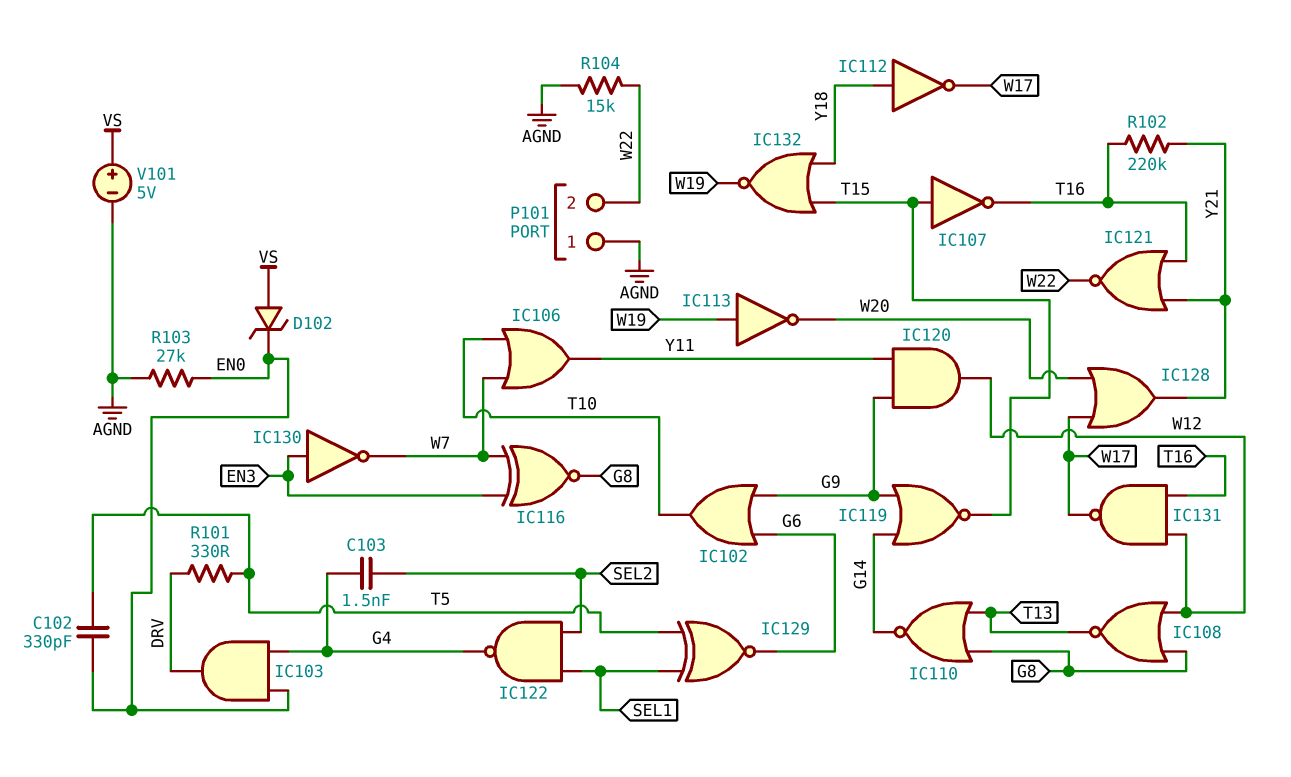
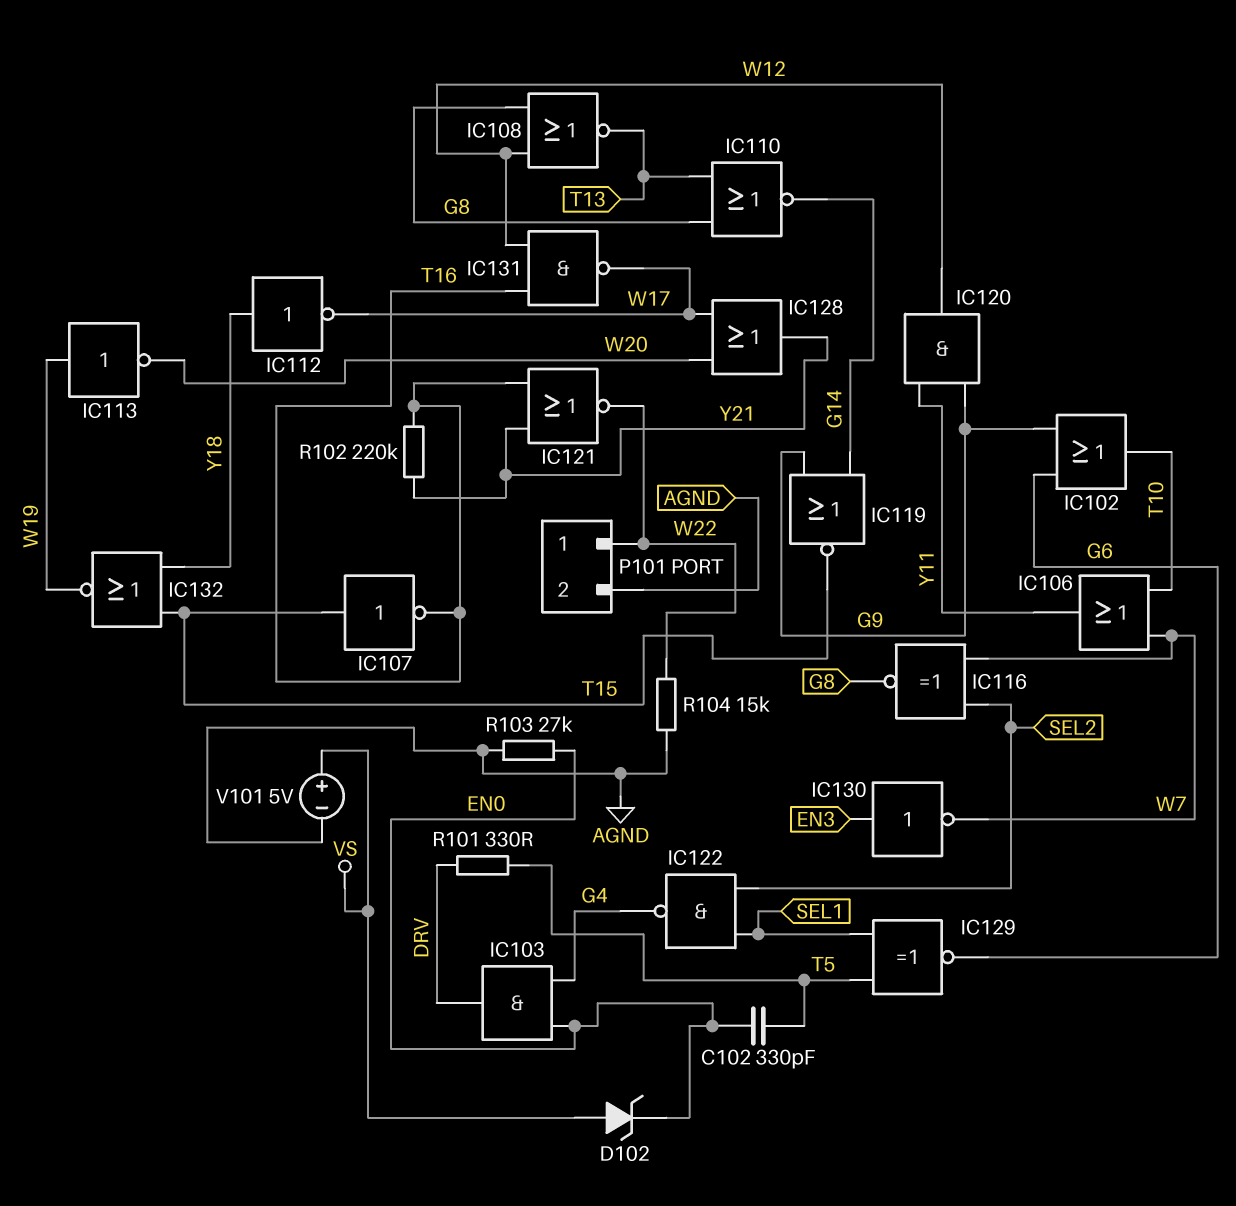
C103: 1.5nF (G4, SEL2) -> none
IC116: XNOR (in EN3, in W7, out G8) -> XNOR (in SEL2, in W7, out G8)
P101 pin 1: AGND -> W22
P101 pin 2: W22 -> AGND

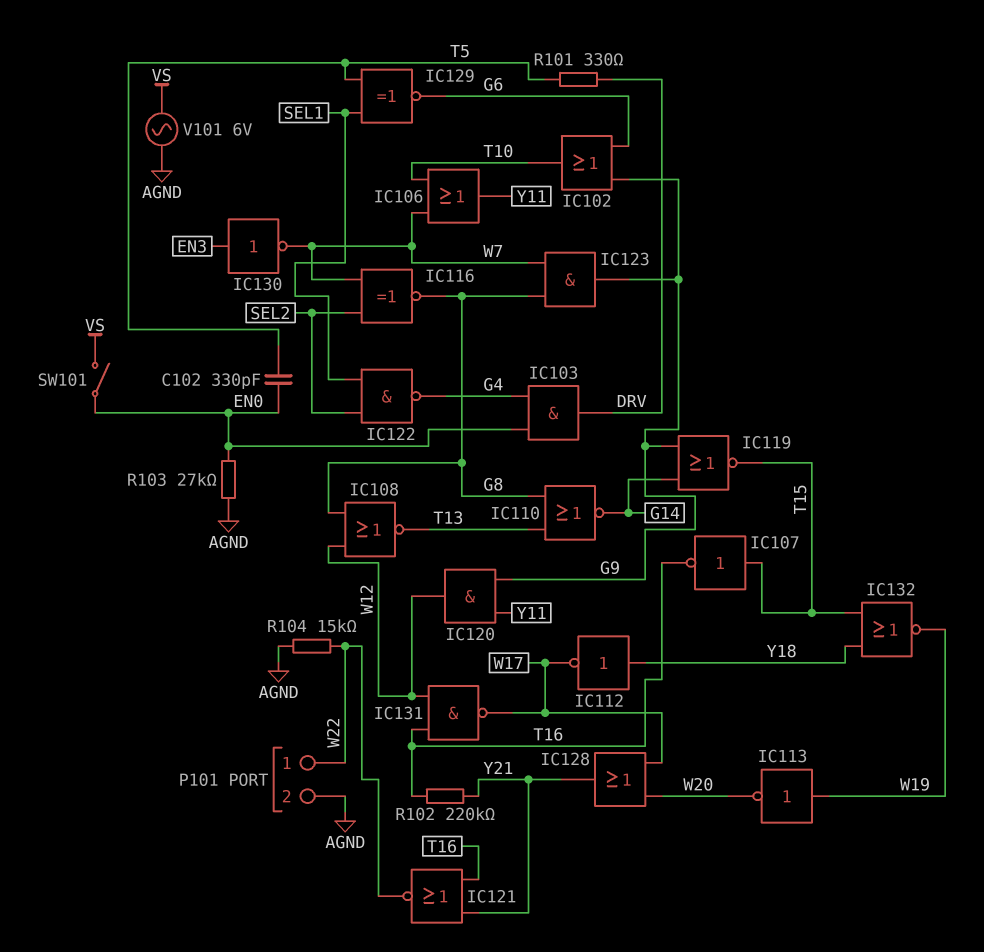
D102: zener (A VS, K EN0) -> none
IC123: none -> AND (in G8, in W7, out G9)
SW101: none -> switch (EN0, VS)
V101: 5V (plus VS, minus AGND) -> AC 6V (AGND, VS)

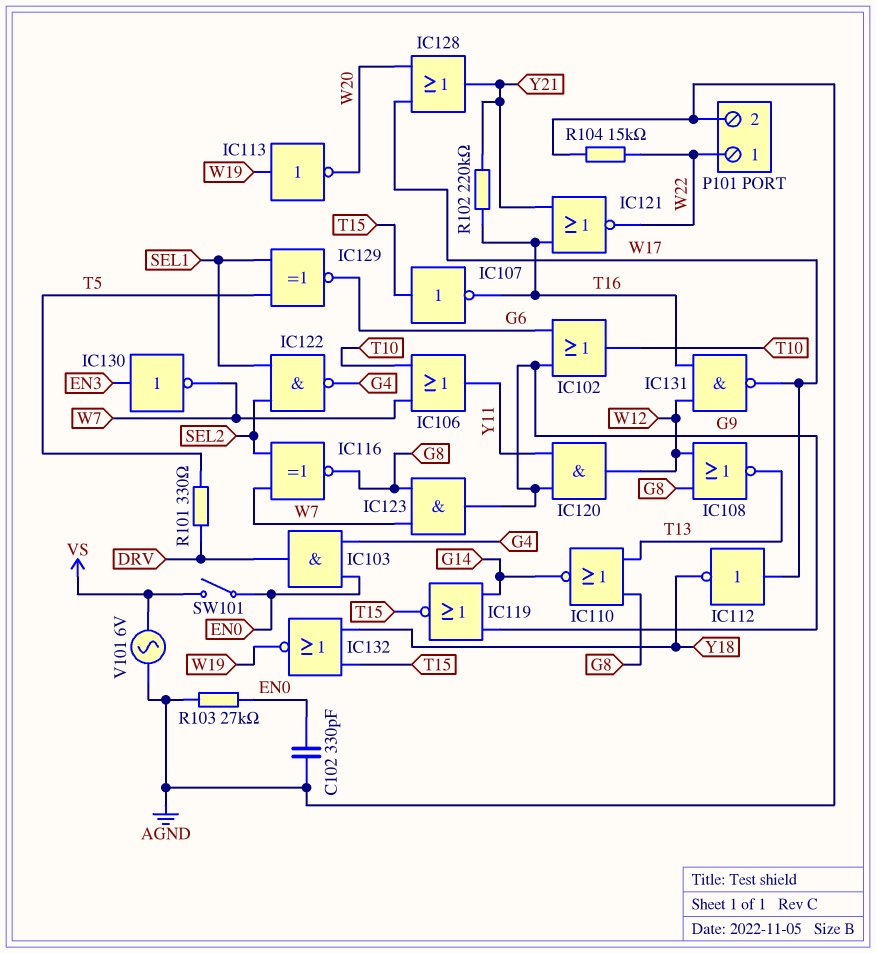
C102: 330pF (EN0, T5) -> 330pF (AGND, EN0)
IC112: NOT (in Y18, out W17) -> NOT (in W17, out Y18)

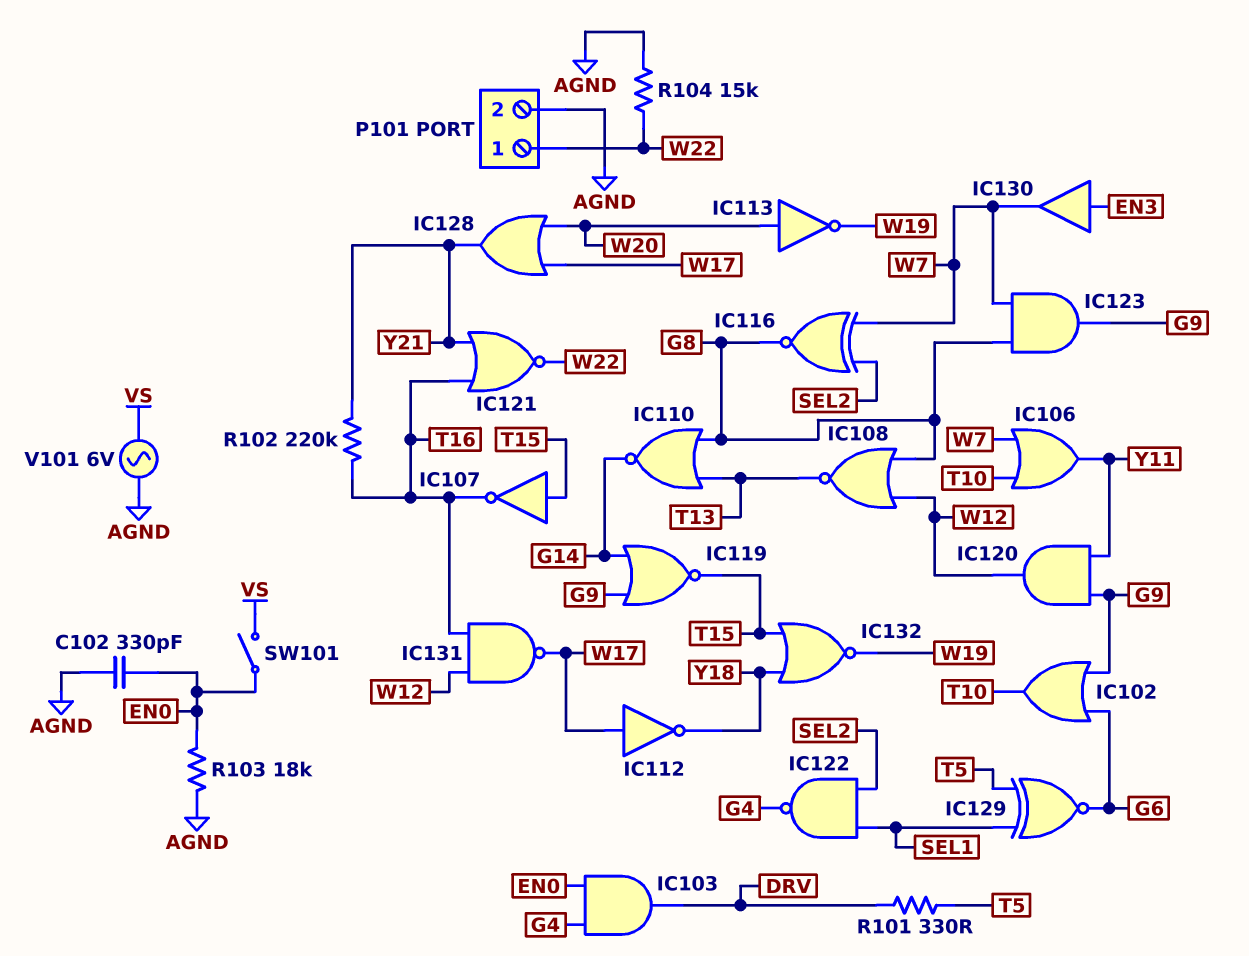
IC113: NOT (in W19, out W20) -> NOT (in W20, out W19)
IC130: NOT (in EN3, out W7) -> buffer (in EN3, out W7)
R103: 27k (AGND, EN0) -> 18k (AGND, EN0)

